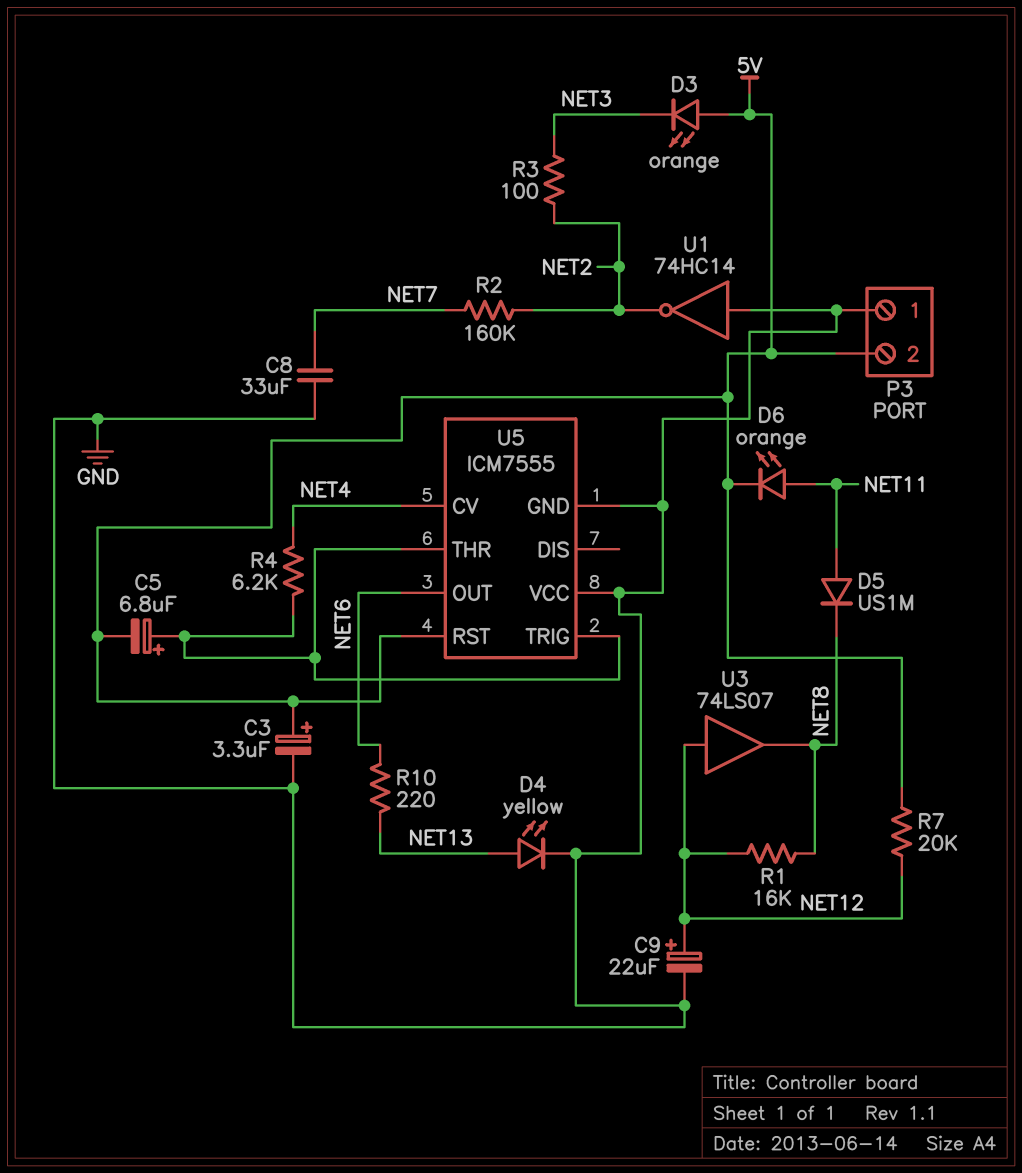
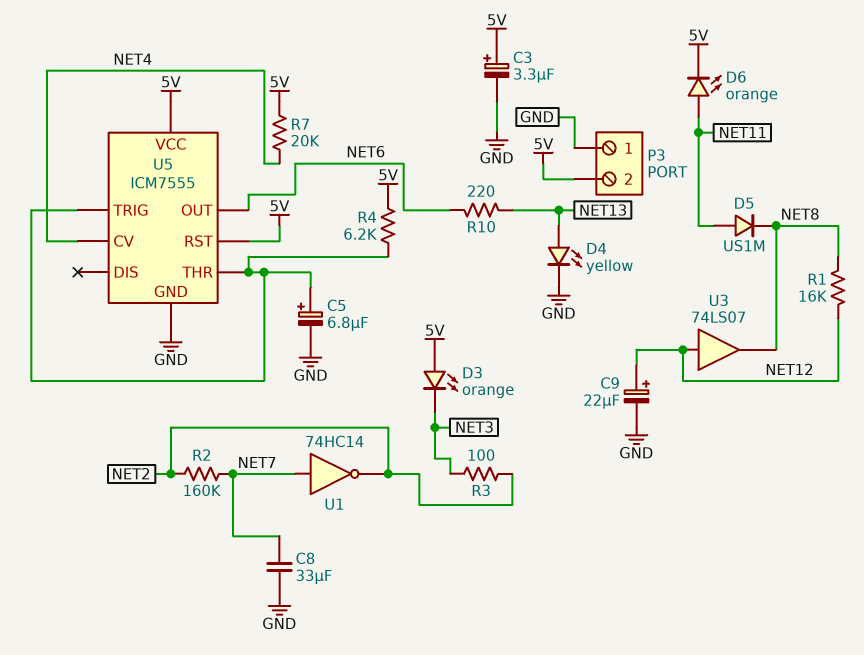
C5: 6.8uF (plus U5/THR, minus 5V) -> 6.8uF (plus U5/THR, minus GND)
R4: 6.2k (NET4, U5/THR) -> 6.2k (5V, U5/THR)
R7: 20k (5V, NET12) -> 20k (5V, NET4)
U1: NOT 74HC14 (in GND, out NET2) -> NOT 74HC14 (in NET7, out NET2)
U5 pin VCC: GND -> 5V

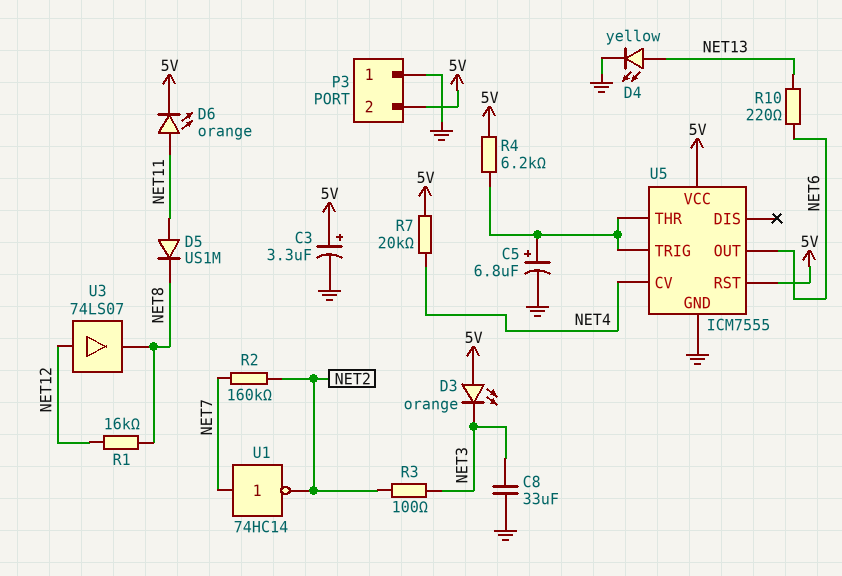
C8: 33uF (GND, NET7) -> 33uF (GND, NET3)
C9: 22uF (plus NET12, minus GND) -> none

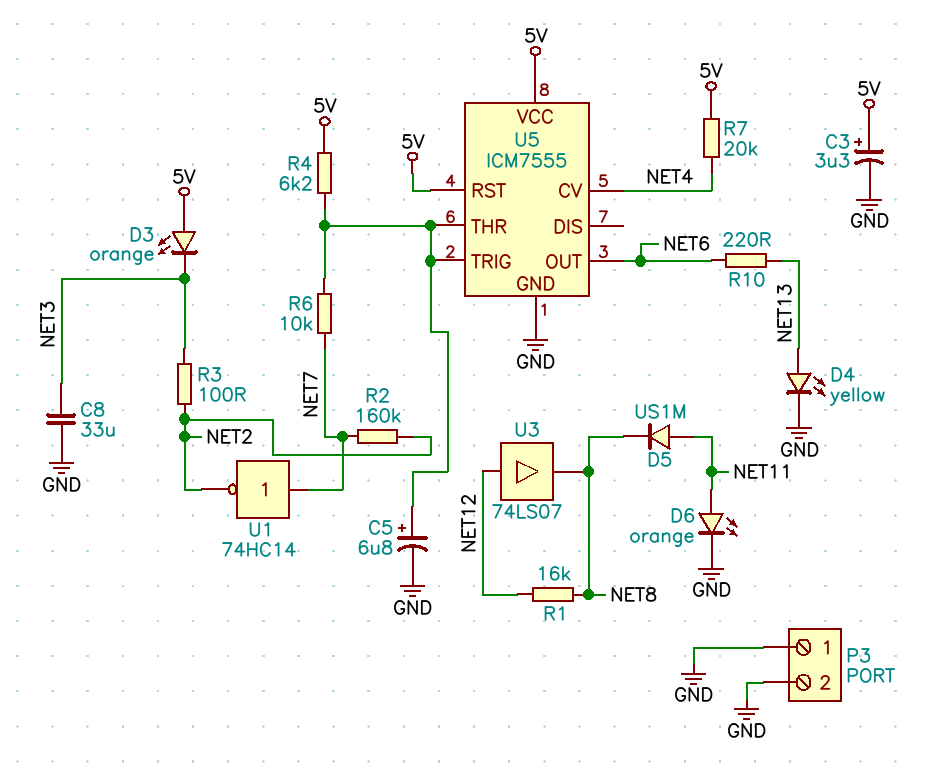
D6: LED orange (A NET11, K 5V) -> LED orange (A NET11, K GND)
P3 pin 2: 5V -> GND
R6: none -> 10k (NET7, U5/THR)

